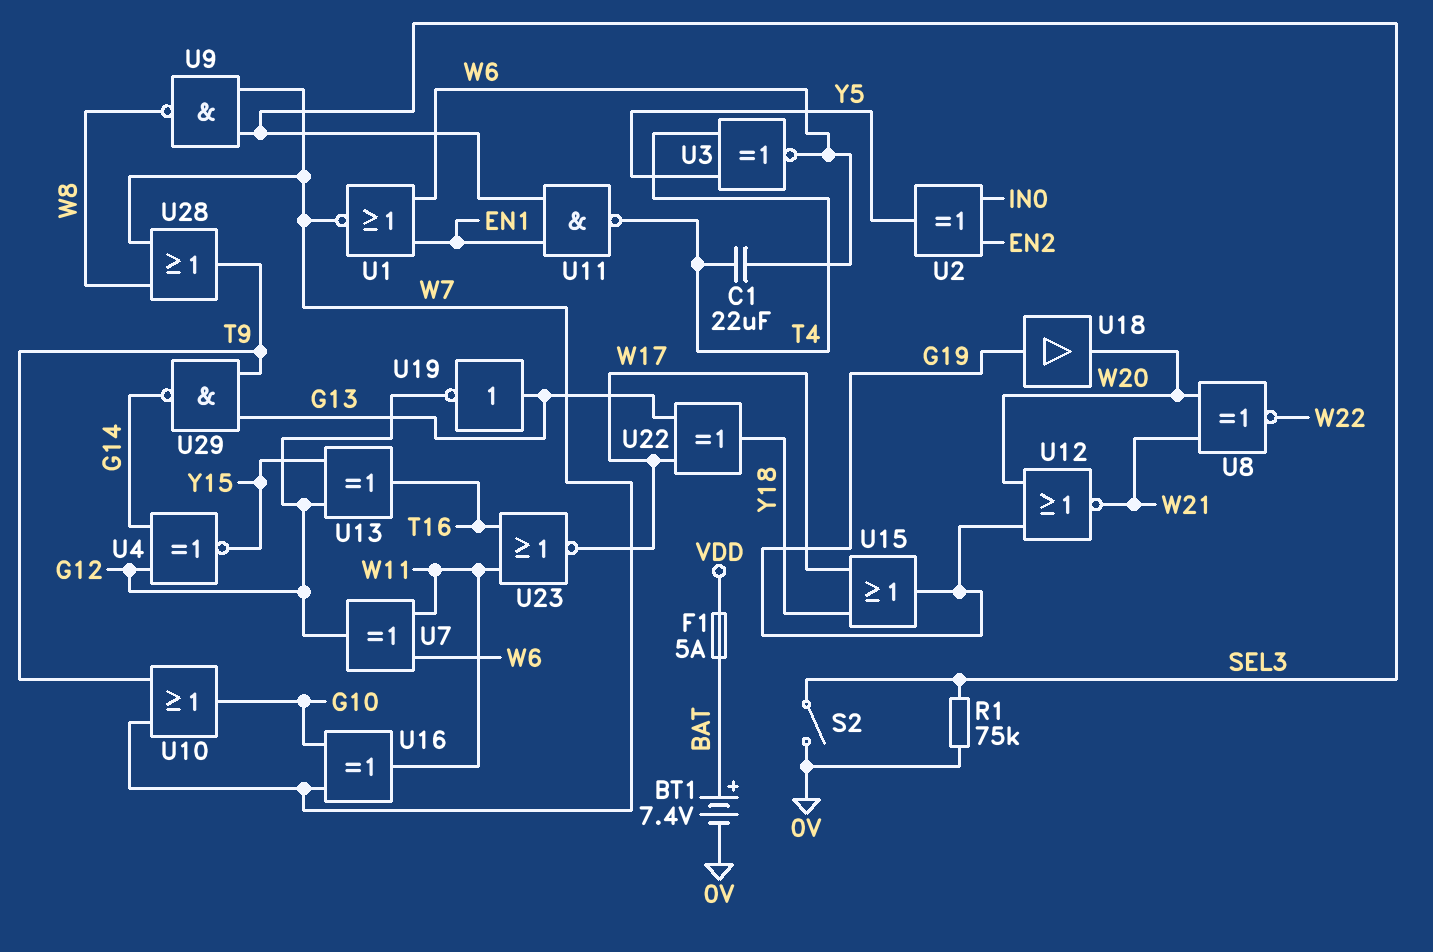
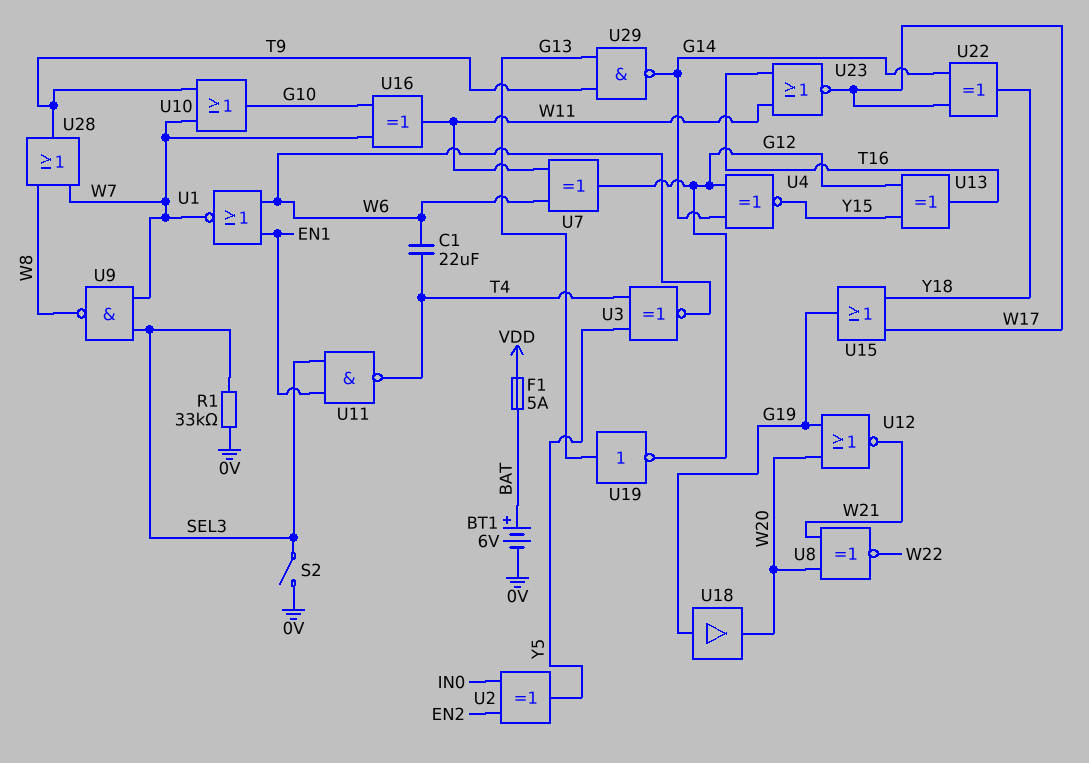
BT1: 7.4V (plus BAT, minus 0V) -> 6V (plus BAT, minus 0V)
R1: 75k (0V, SEL3) -> 33k (0V, SEL3)
U22: XOR (in G13, in W17, out Y18) -> XOR (in G14, in W17, out Y18)

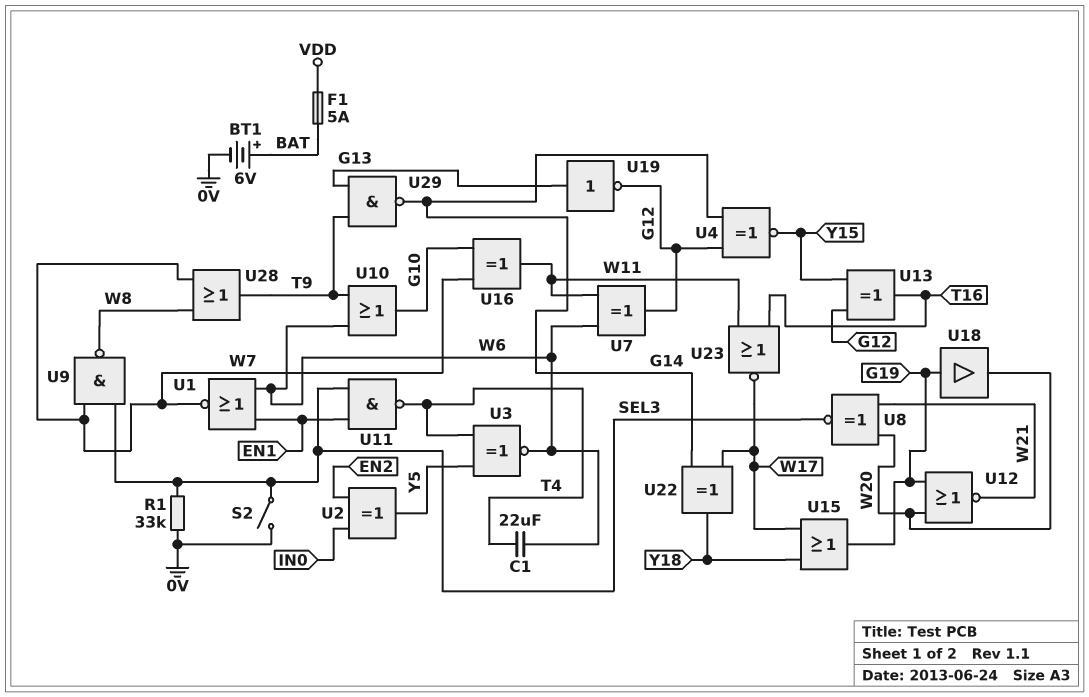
U8: XNOR (in W20, in W21, out W22) -> XNOR (in W20, in W21, out SEL3)
U10: OR (in T9, in W7, out G10) -> OR (in T9, in W6, out G10)

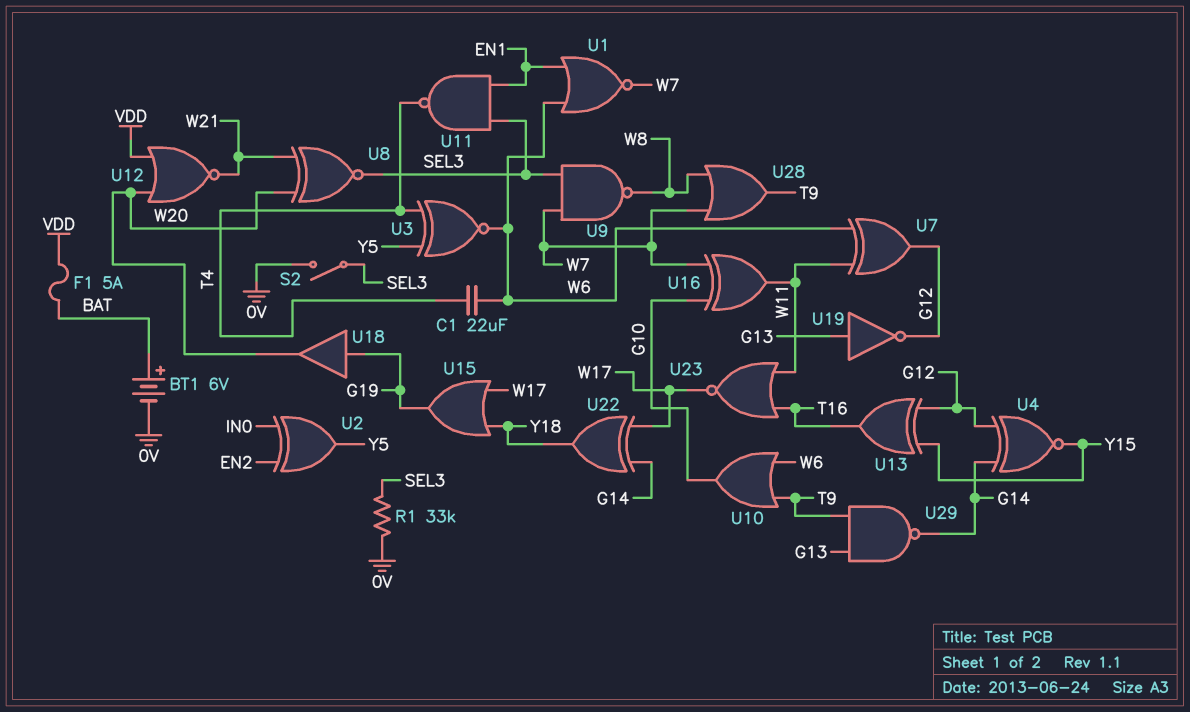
U12: NOR (in G19, in W20, out W21) -> NOR (in VDD, in W20, out W21)

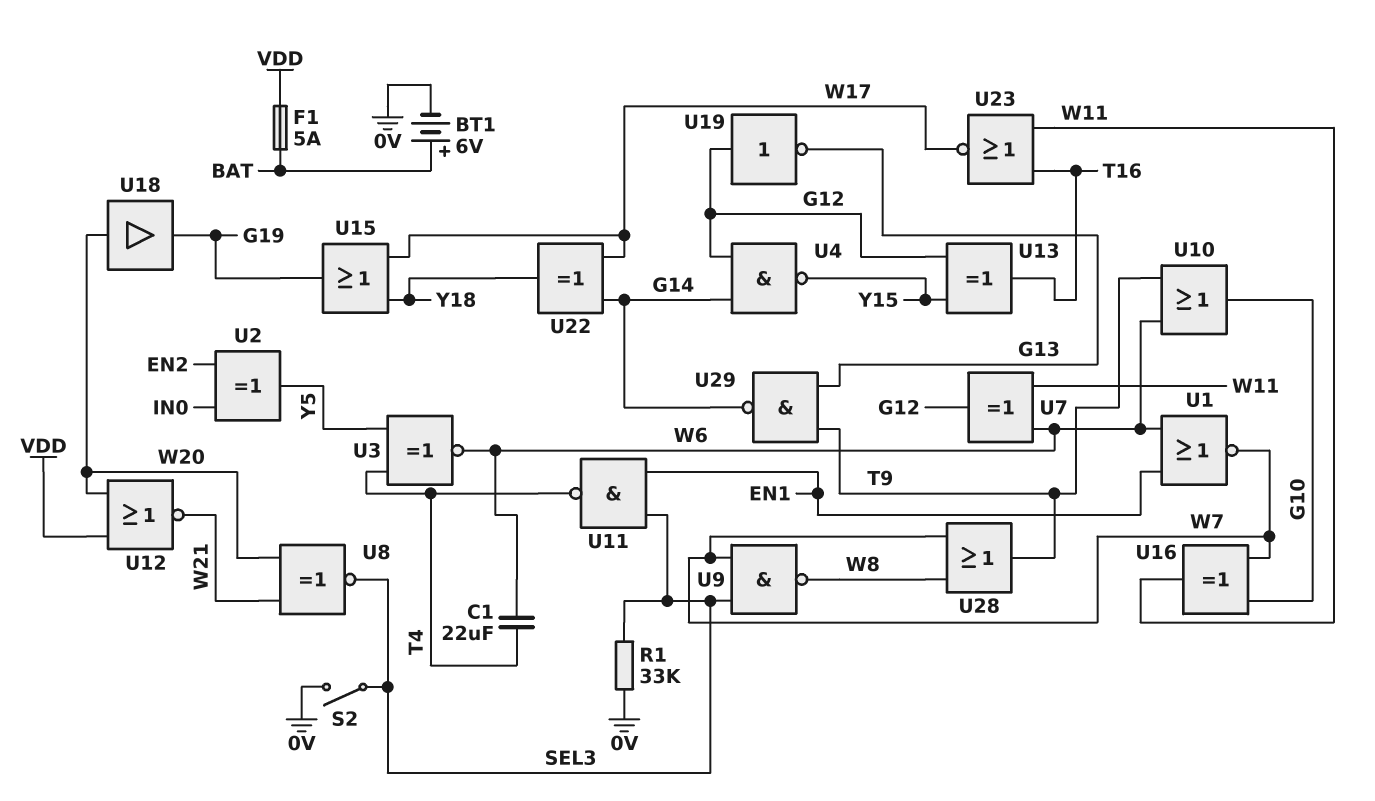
U4: XNOR (in G12, in G14, out Y15) -> NAND (in G12, in G14, out Y15)
U18: buffer (in G19, out W20) -> buffer (in W20, out G19)
U19: NOT (in G13, out G12) -> NOT (in G12, out G13)

